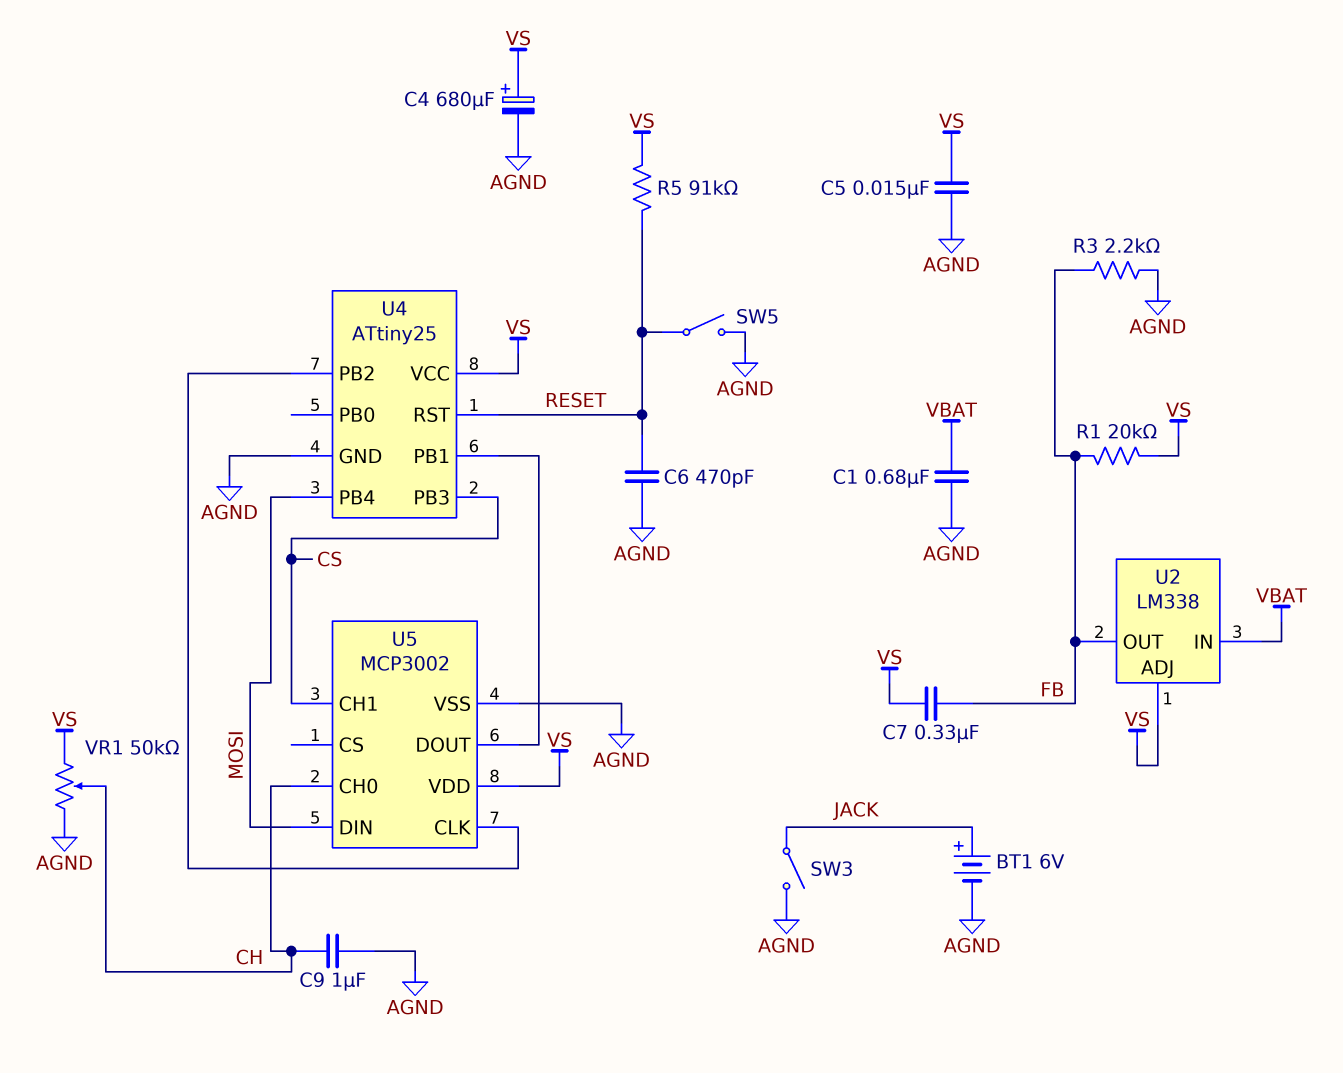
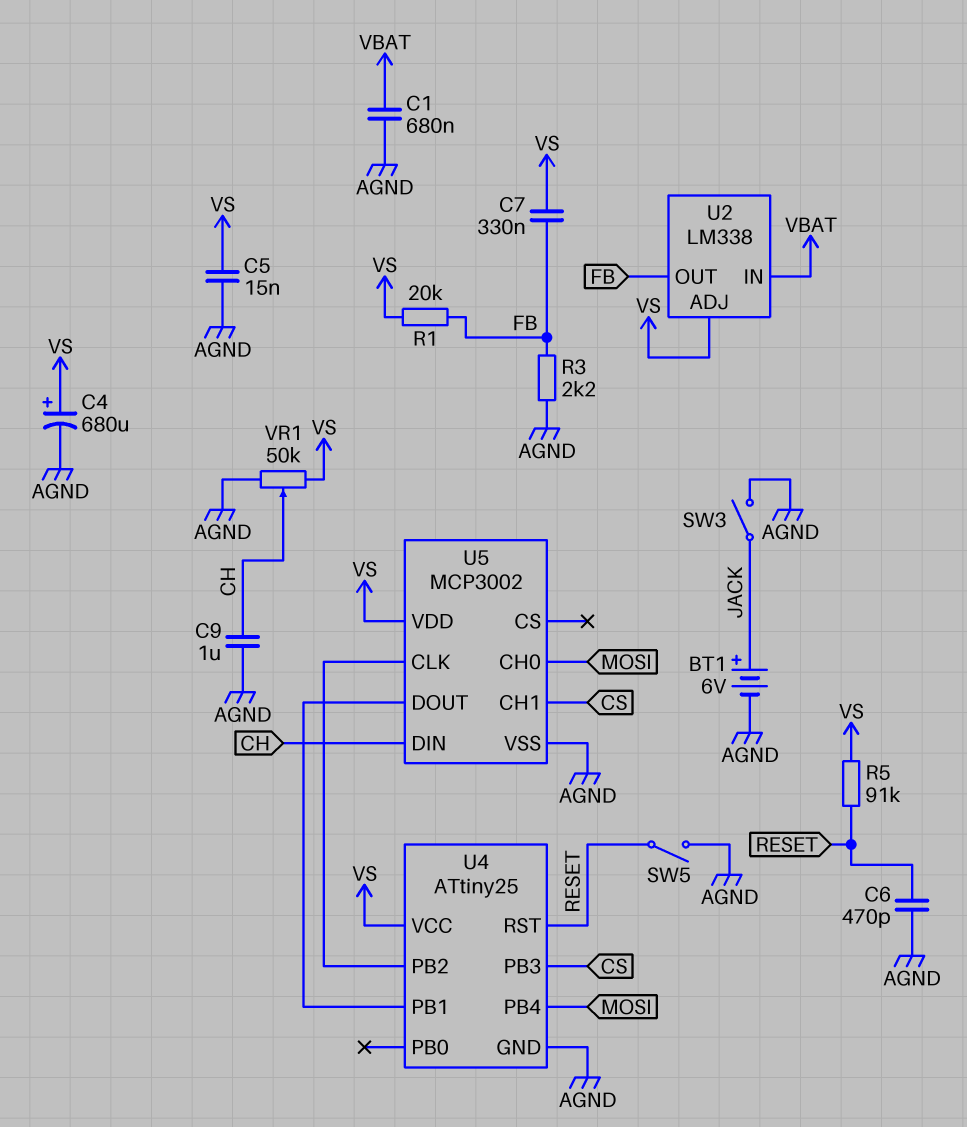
U5 pin CH0: CH -> MOSI
U5 pin DIN: MOSI -> CH

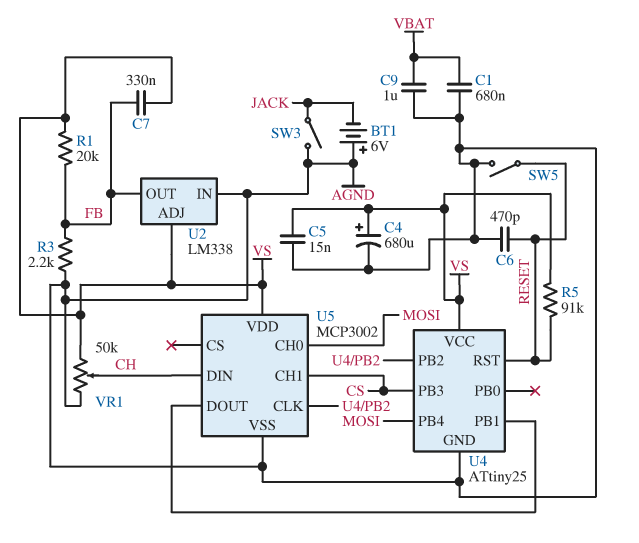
BT1: 6V (plus JACK, minus AGND) -> 6V (plus AGND, minus JACK)
C9: 1uF (AGND, CH) -> 1uF (AGND, VBAT)
U2 pin IN: VBAT -> AGND

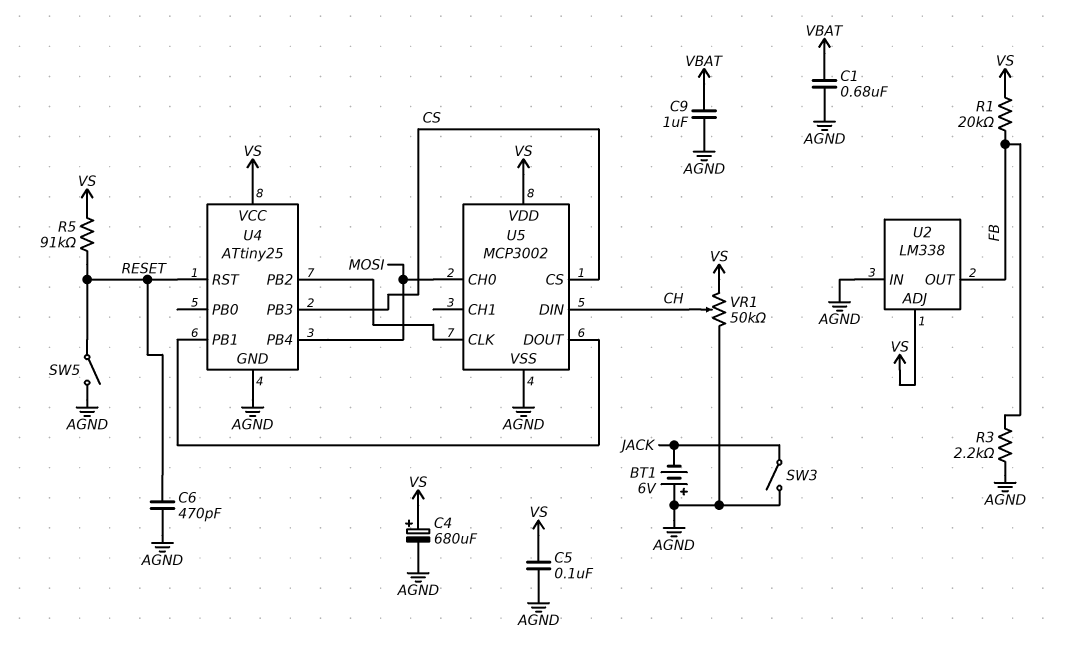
C5: 15nF (AGND, VS) -> 100nF (AGND, VS)
C7: 330nF (FB, VS) -> none
U5 pin CH1: CS -> none
U5 pin CS: none -> CS

